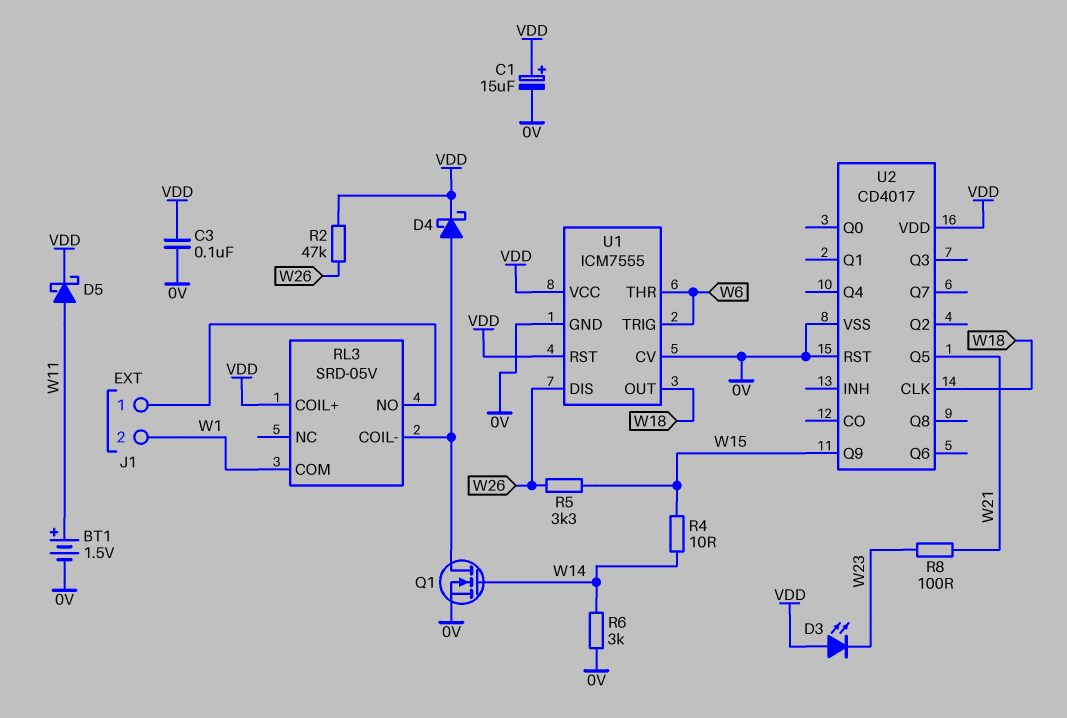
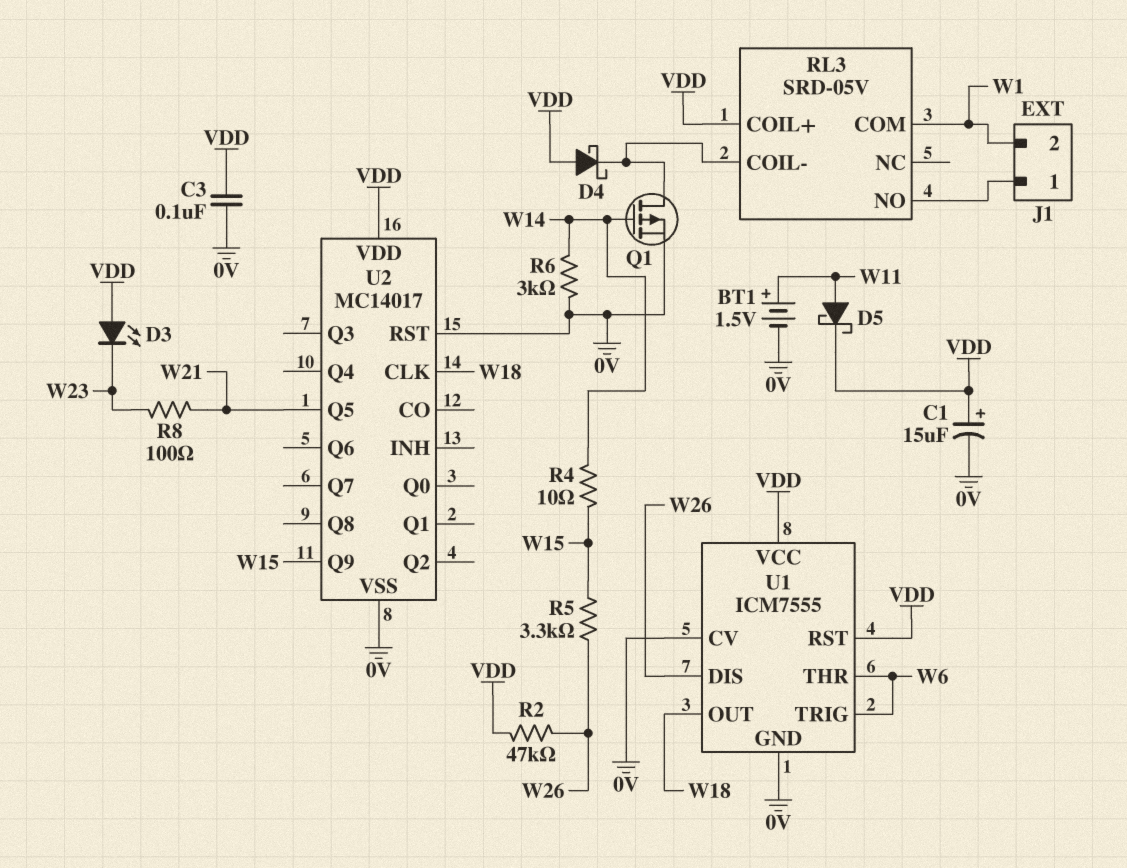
D4: schottky (A RL3/COIL-, K VDD) -> schottky (A VDD, K RL3/COIL-)
Q1: NMOS (G W14, D RL3/COIL-, S 0V) -> PMOS (G W14, D RL3/COIL-, S 0V)
U2: CD4017 -> MC14017

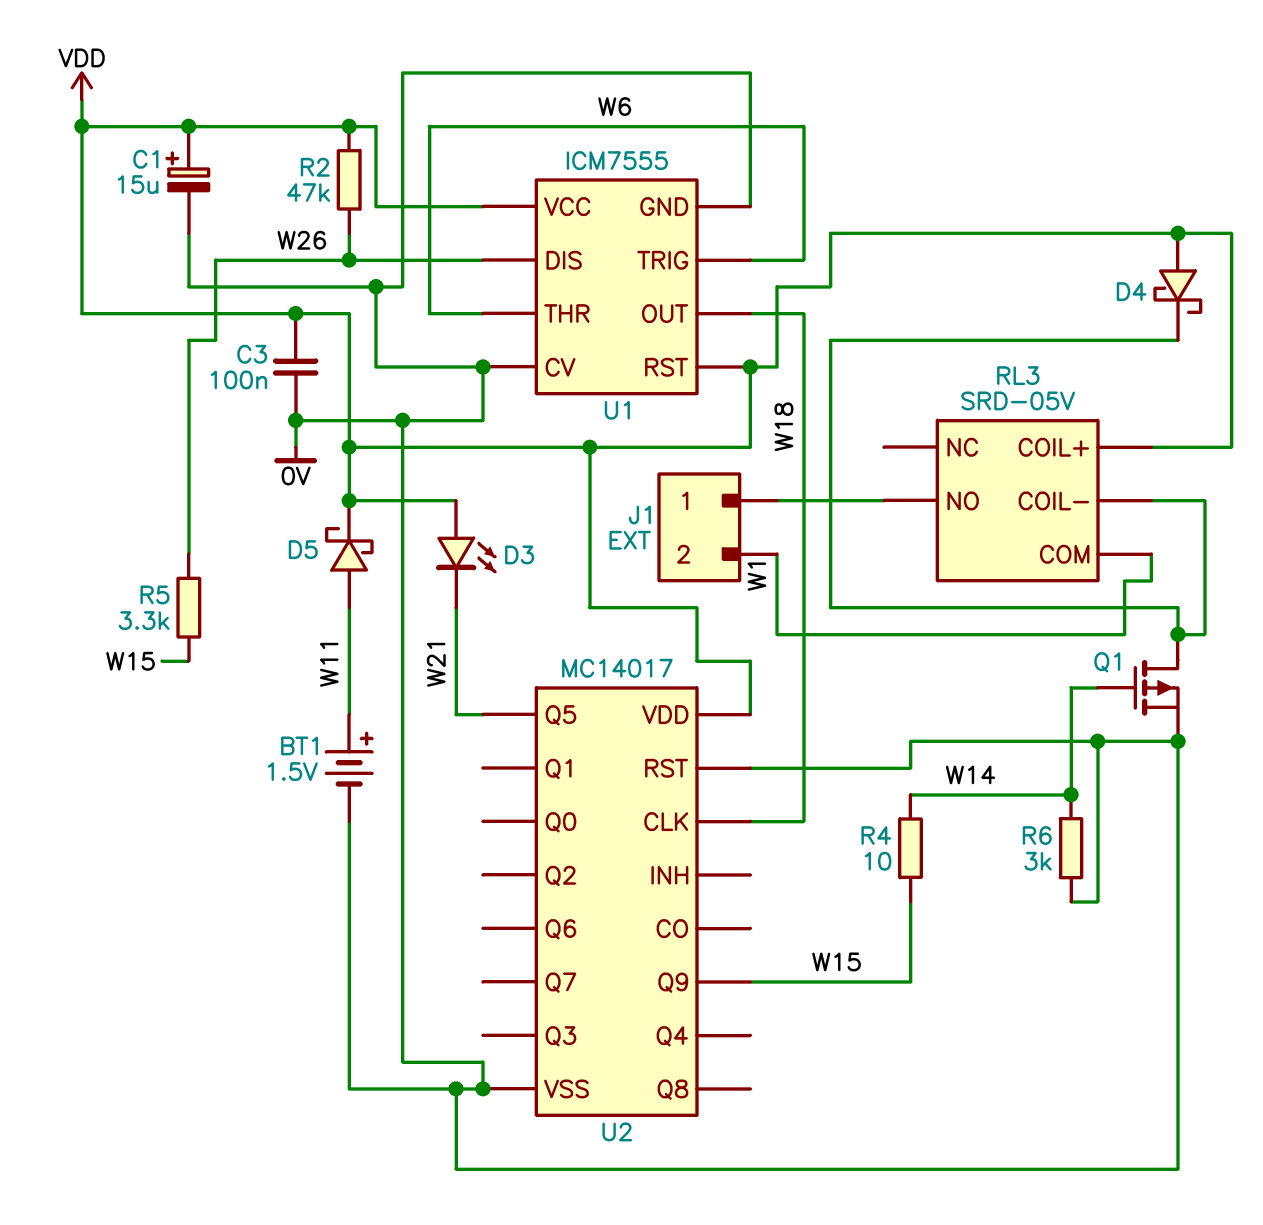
D3: LED (A VDD, K W23) -> LED (A VDD, K W21)
R8: 100 (W21, W23) -> none

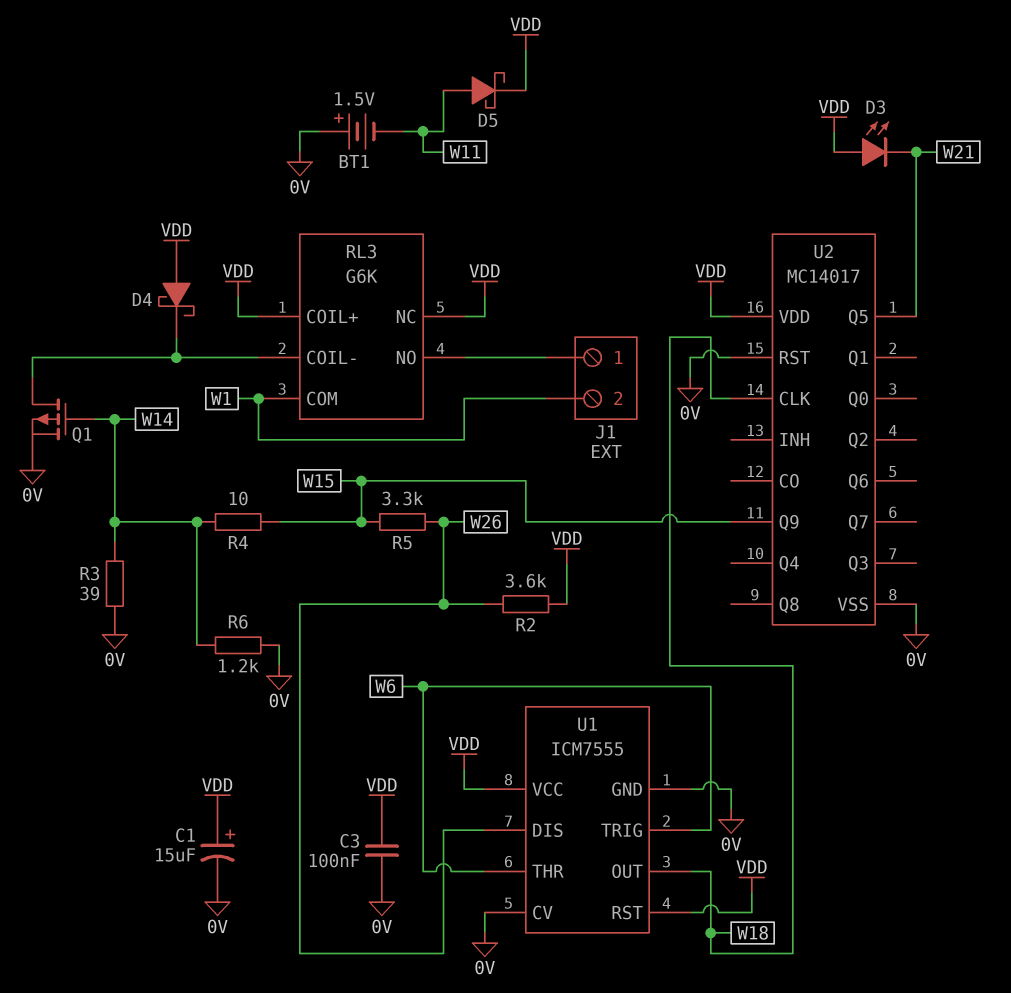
BT1: 1.5V (plus W11, minus 0V) -> 1.5V (plus 0V, minus W11)
R2: 47k (VDD, W26) -> 3.6k (VDD, W26)
R3: none -> 39 (0V, W14)
R6: 3k (0V, W14) -> 1.2k (0V, W14)
RL3: SRD-05V -> G6K
RL3 pin NC: none -> VDD

